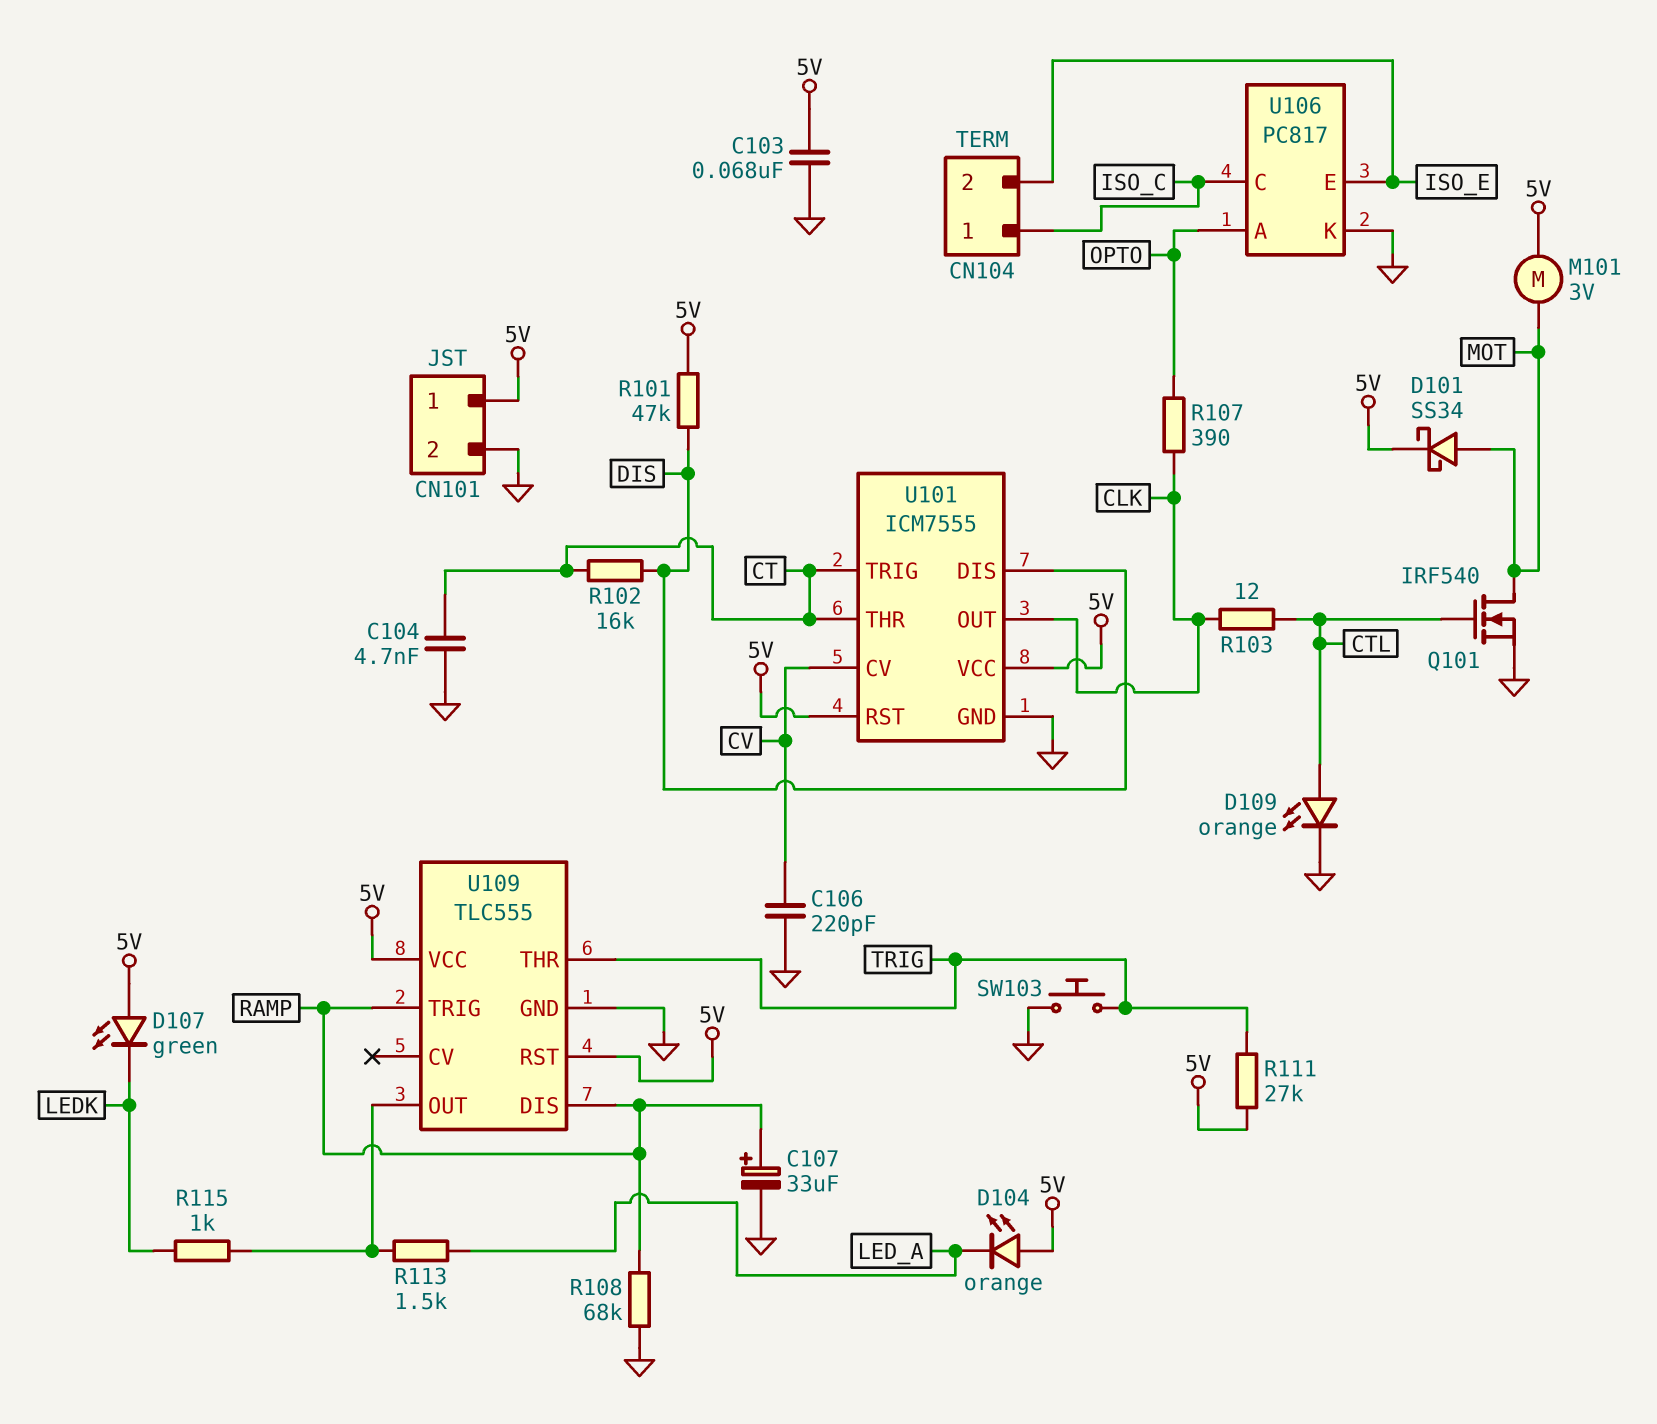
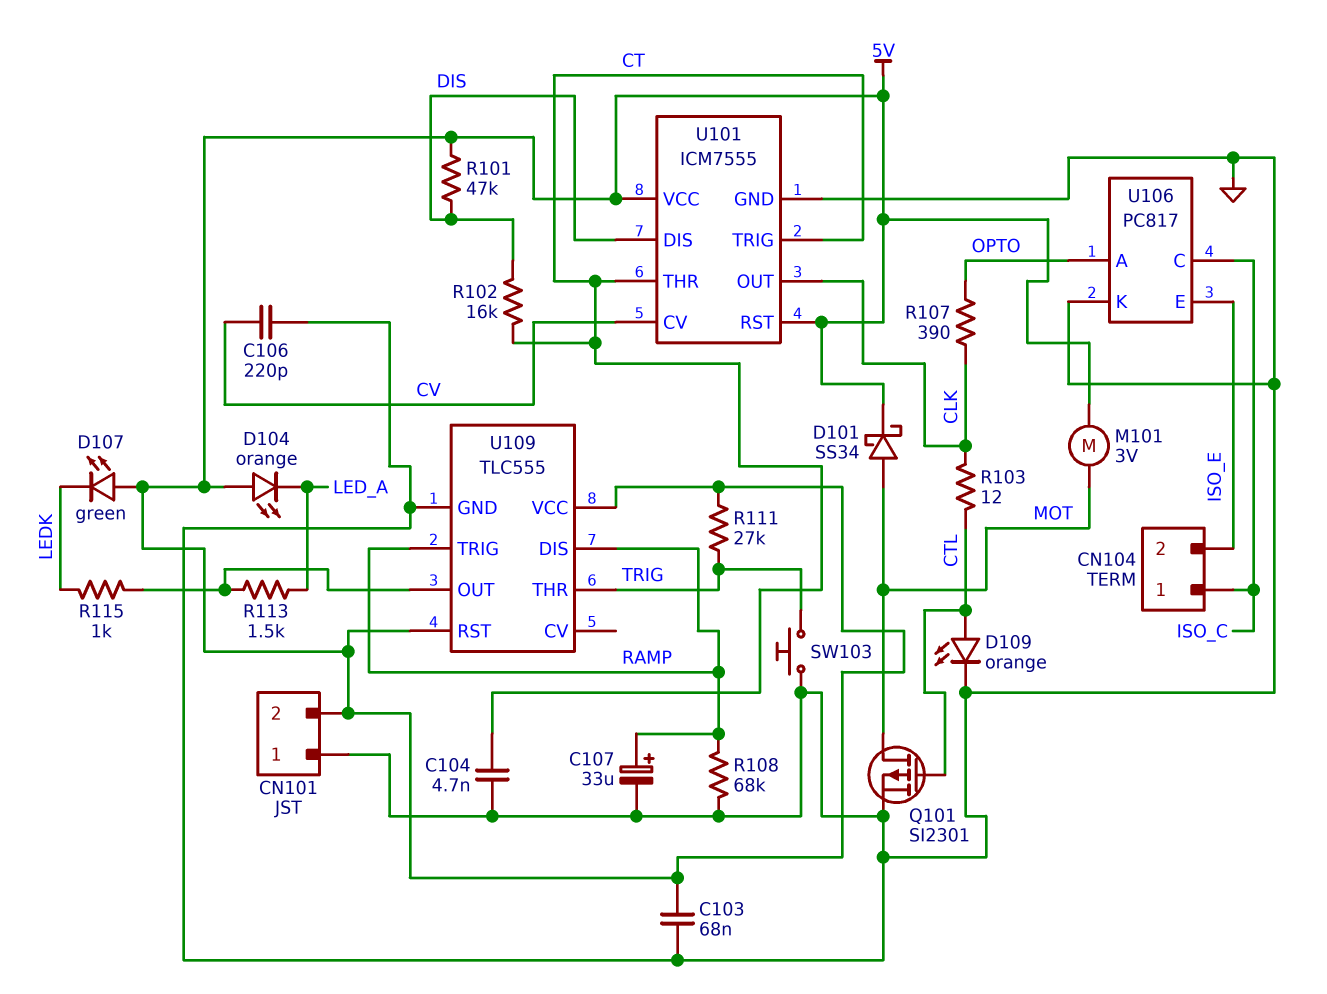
CN101 pin 1: 5V -> GND
CN101 pin 2: GND -> 5V
Q101: NMOS IRF540 (G CTL, D MOT, S GND) -> PMOS SI2301 (G CTL, D MOT, S GND)

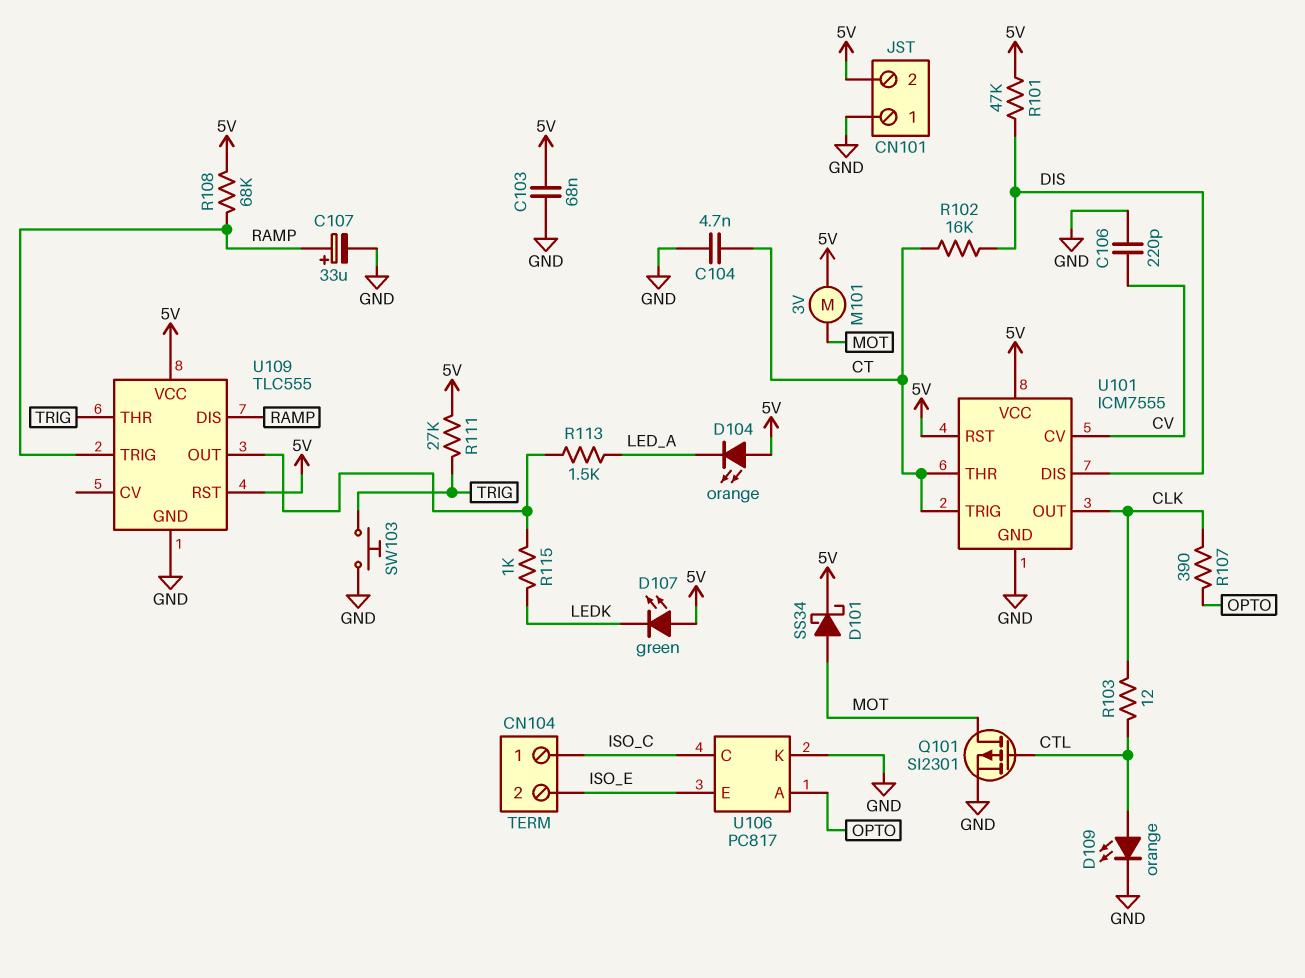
R108: 68k (GND, RAMP) -> 68k (5V, RAMP)

